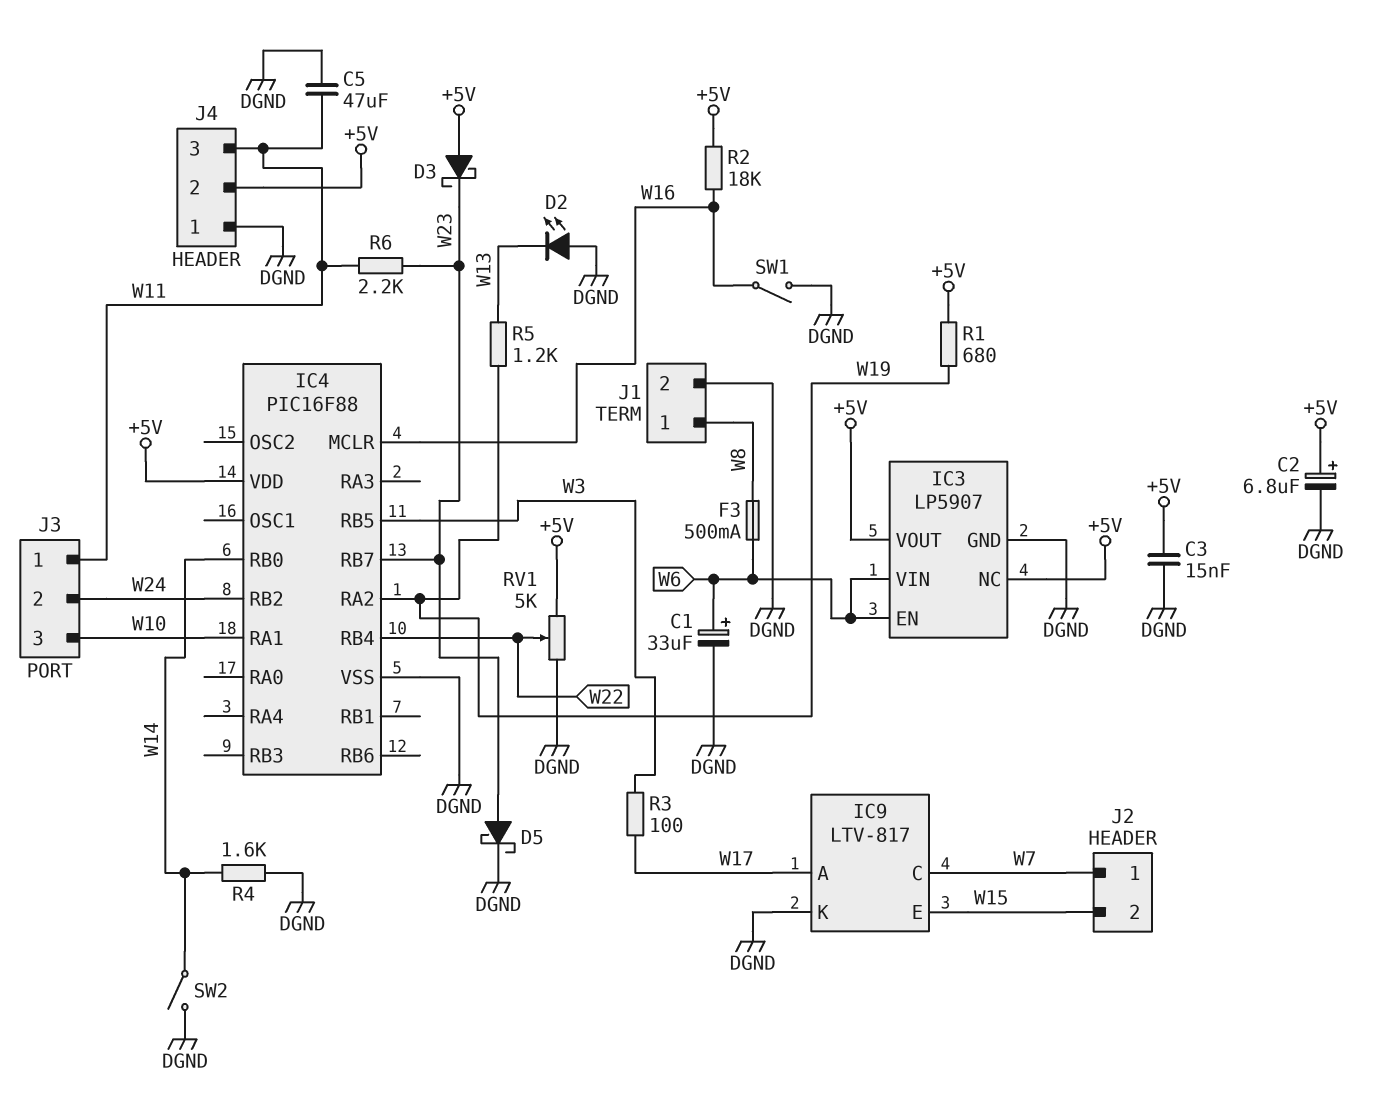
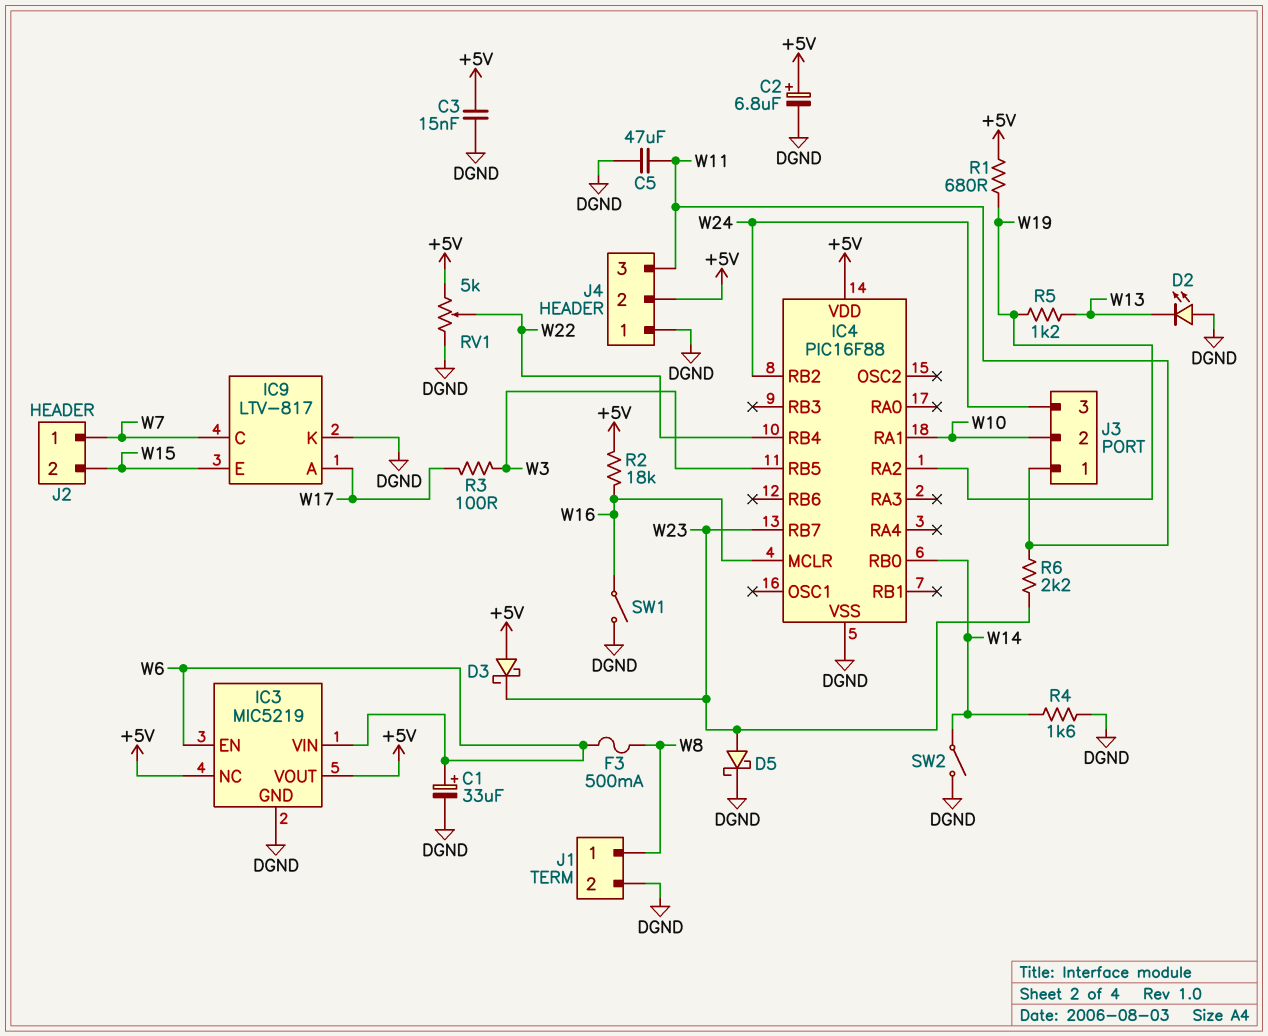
IC3: LP5907 -> MIC5219
J3 pin 2: W24 -> W10
J3 pin 3: W10 -> W24

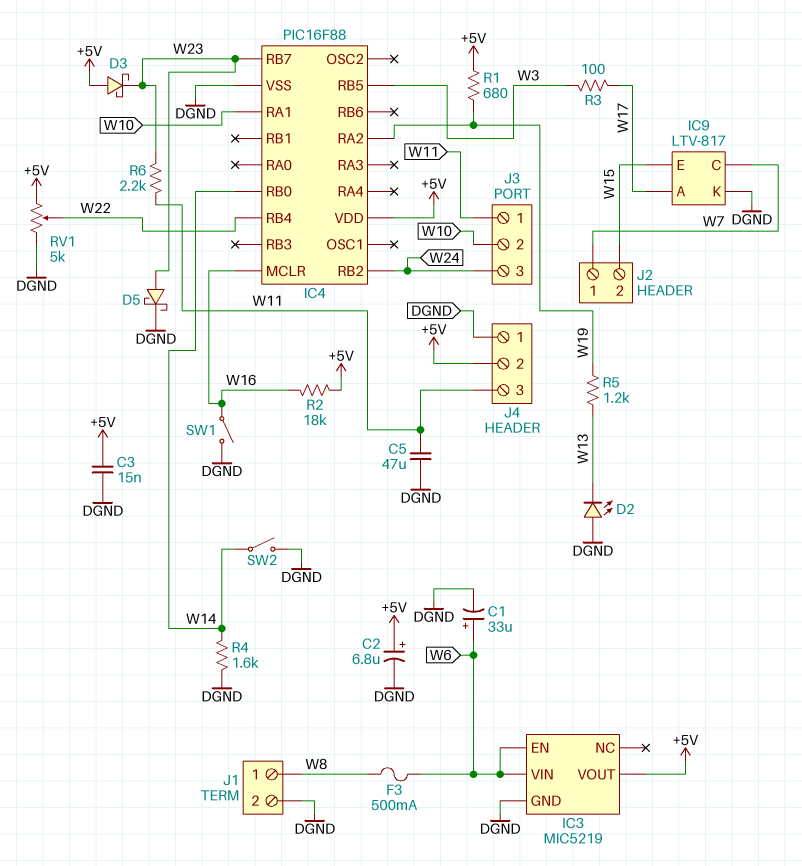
IC3 pin NC: +5V -> none

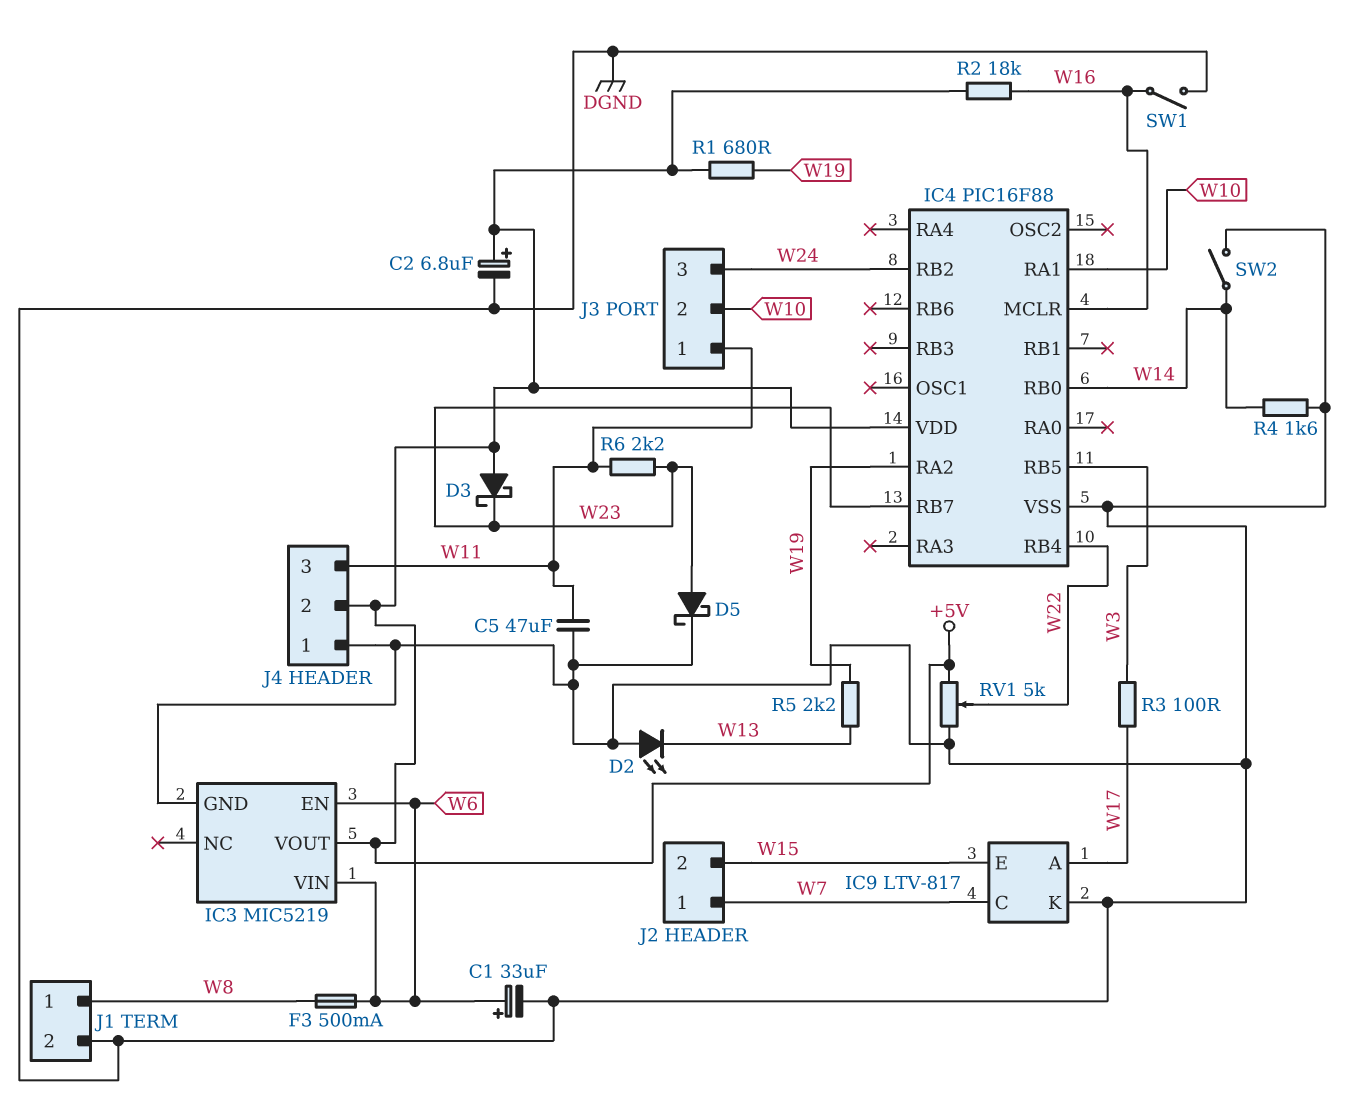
C3: 15nF (+5V, DGND) -> none
R5: 1.2k (W13, W19) -> 2.2k (W13, W19)

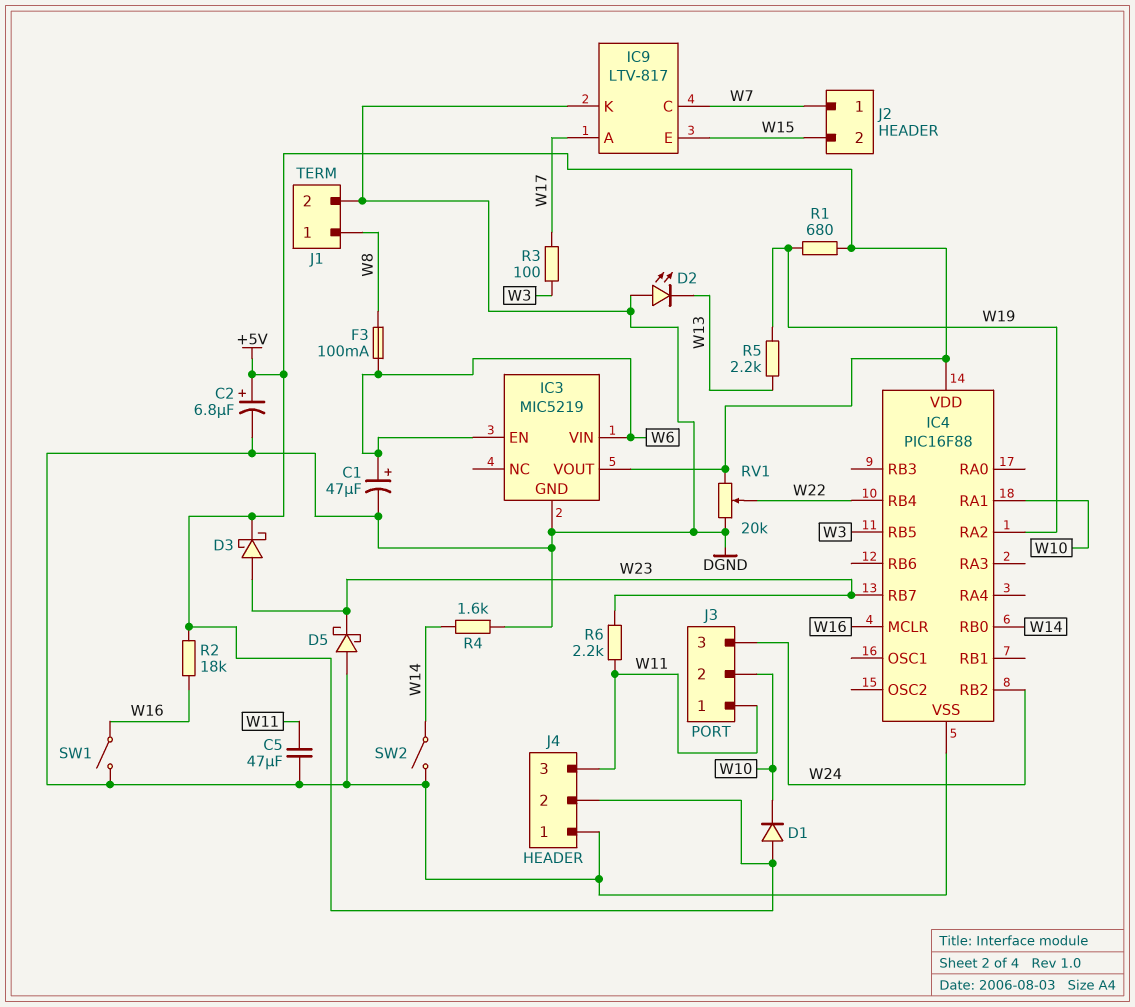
C1: 33uF (plus W6, minus DGND) -> 47uF (plus W6, minus DGND)
D1: none -> diode (A +5V, K W10)
D3: schottky (A +5V, K W23) -> schottky (A W23, K +5V)
D5: schottky (A W23, K DGND) -> schottky (A DGND, K W23)
F3: 500mA (W6, W8) -> 100mA (W6, W8)
RV1: 5k (+5V, DGND, wiper W22) -> 20k (+5V, DGND, wiper W22)

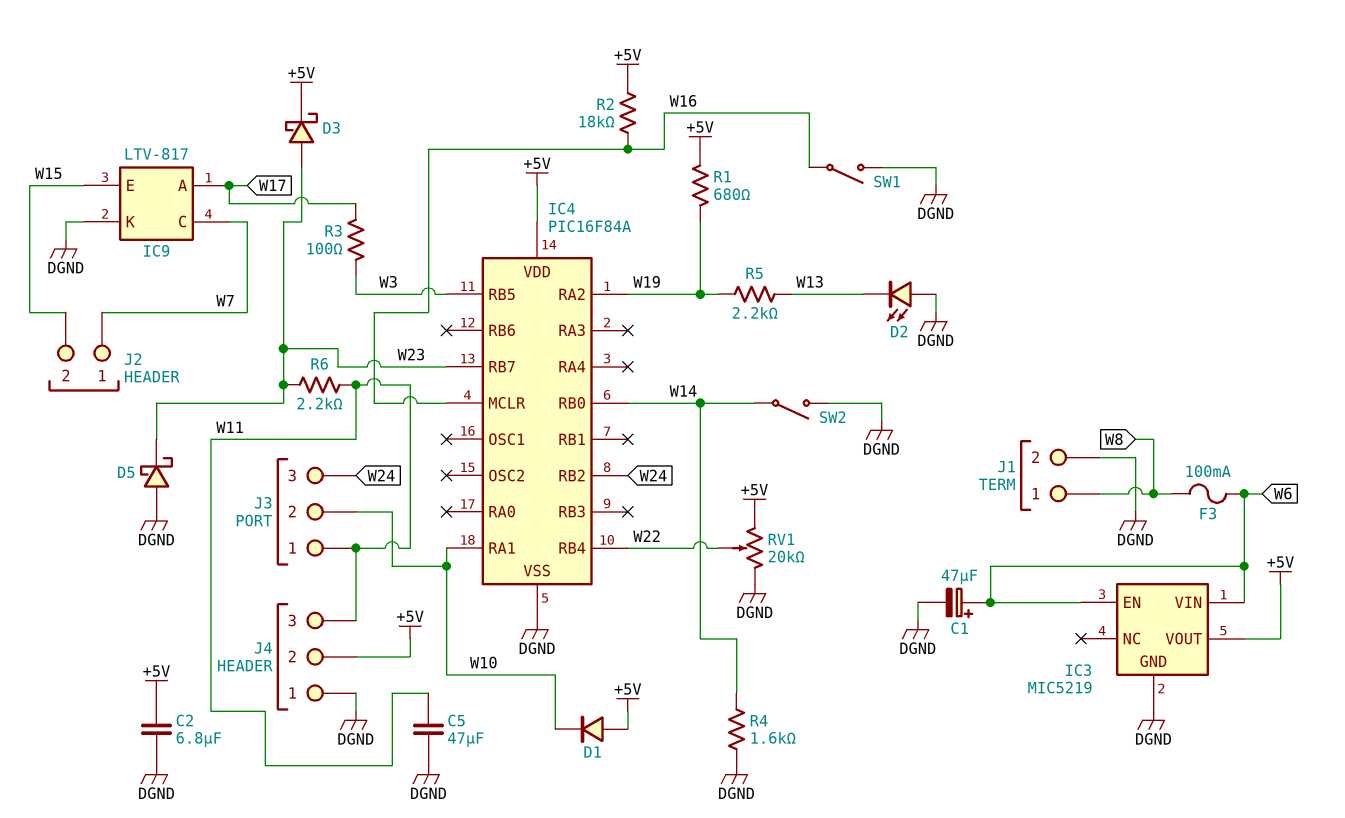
C2: 6.8uF (plus +5V, minus DGND) -> 6.8uF (+5V, DGND)
IC4: PIC16F88 -> PIC16F84A

